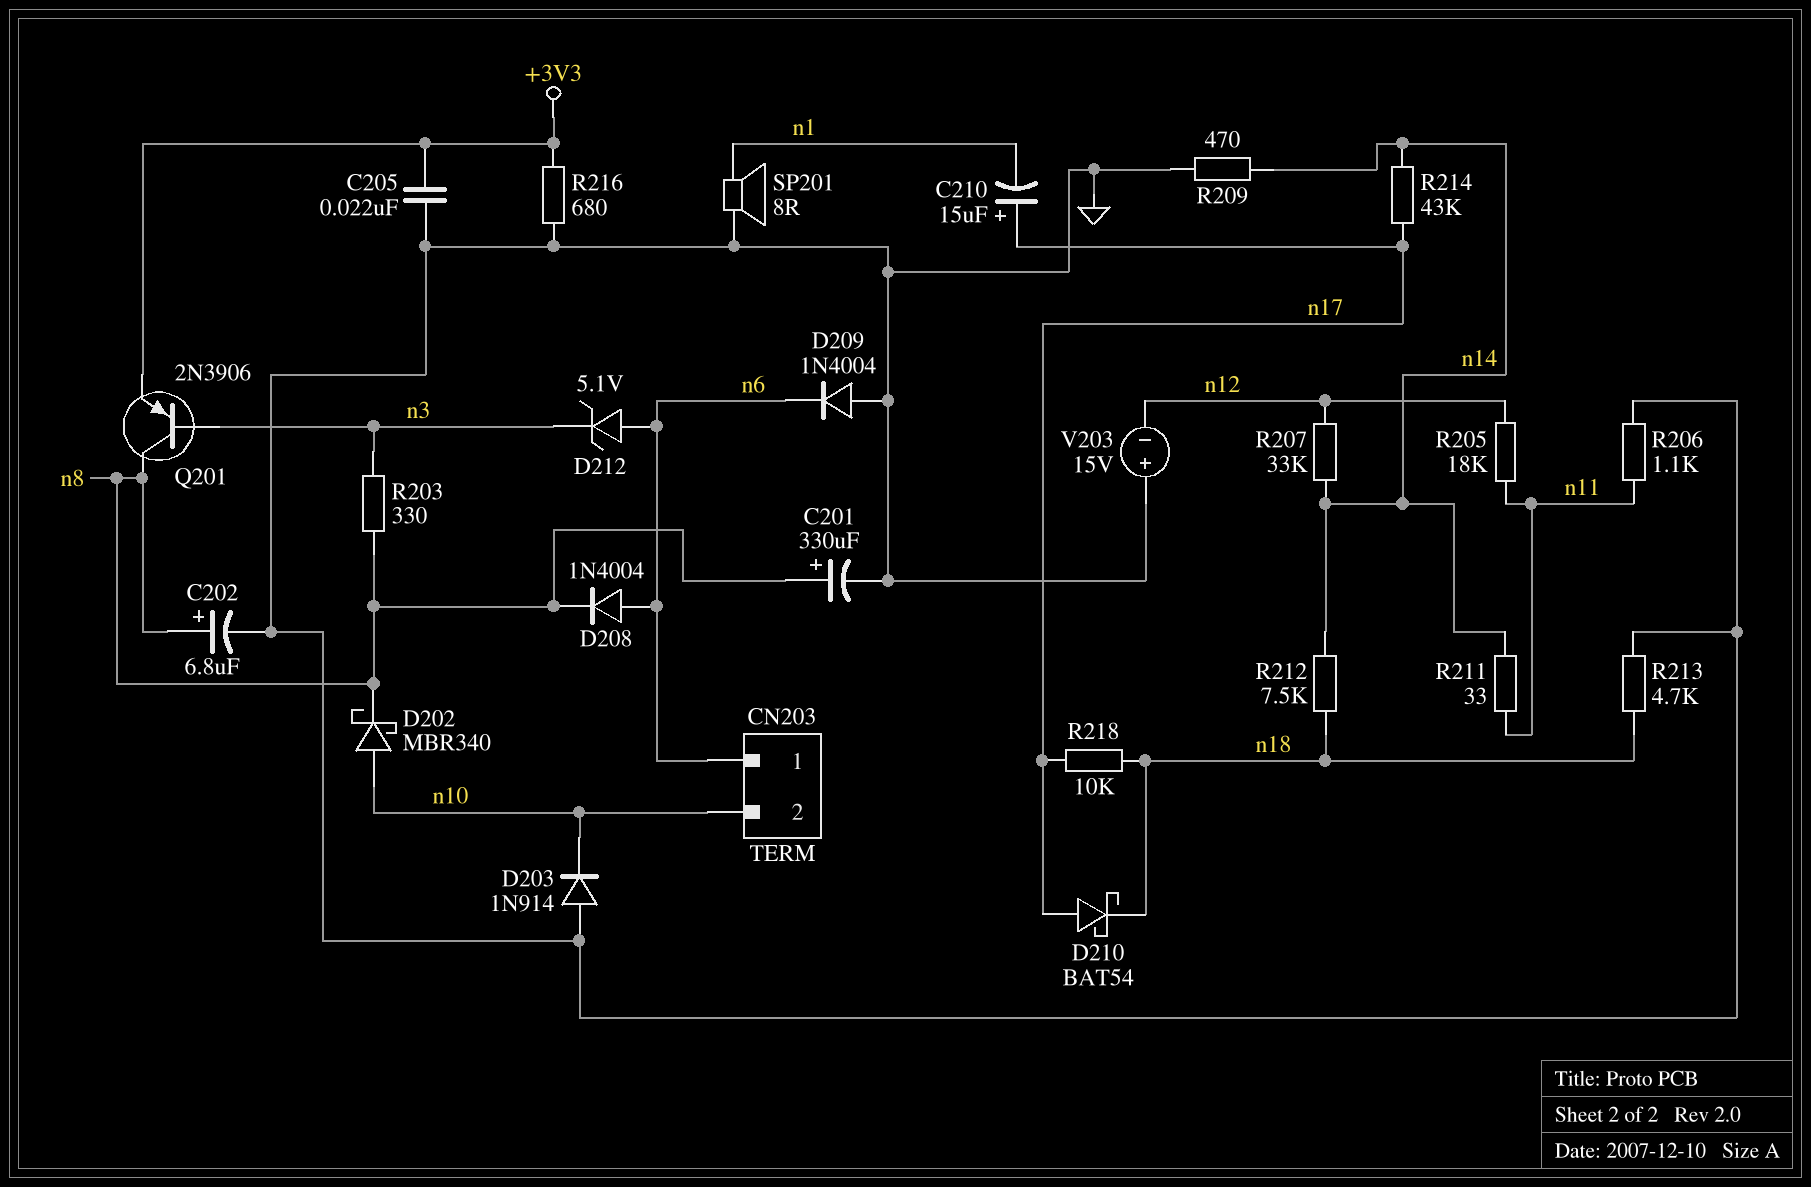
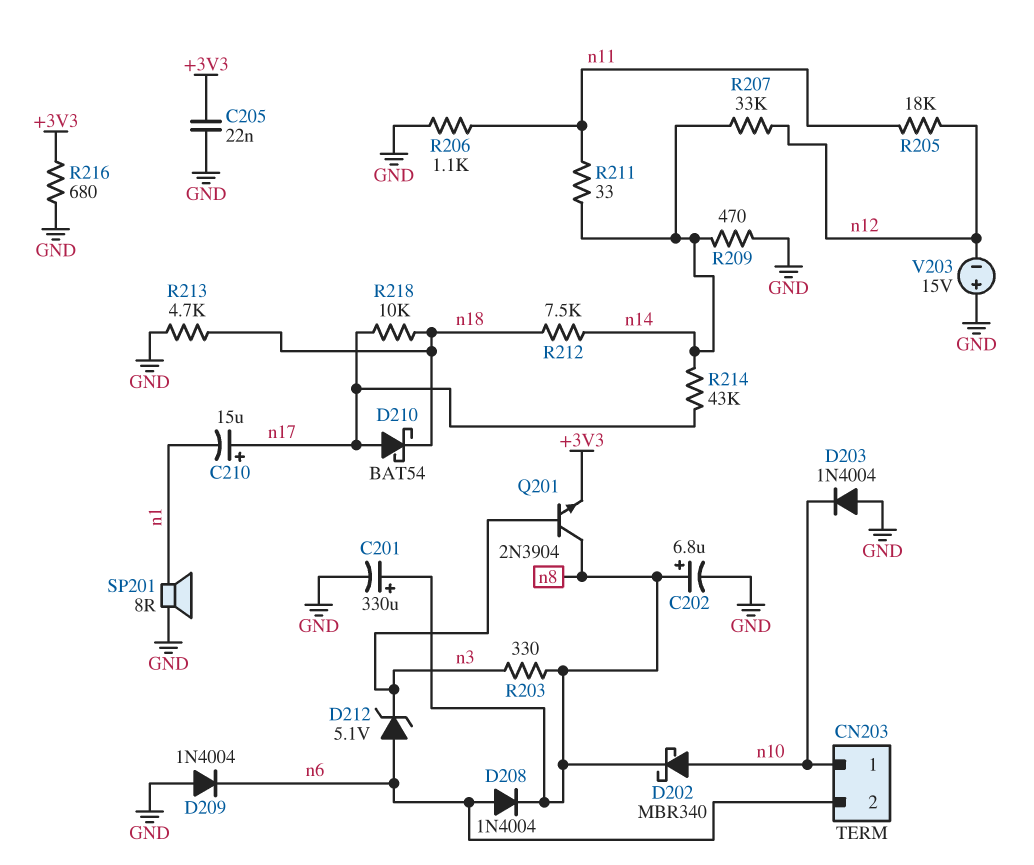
CN203 pin 1: n6 -> n10
CN203 pin 2: n10 -> n6
D203: diode 1N914 (A GND, K n10) -> diode 1N4004 (A GND, K n10)
Q201: PNP 2N3906 (B n3, C n8, E +3V3) -> NPN 2N3904 (B n3, C n8, E +3V3)

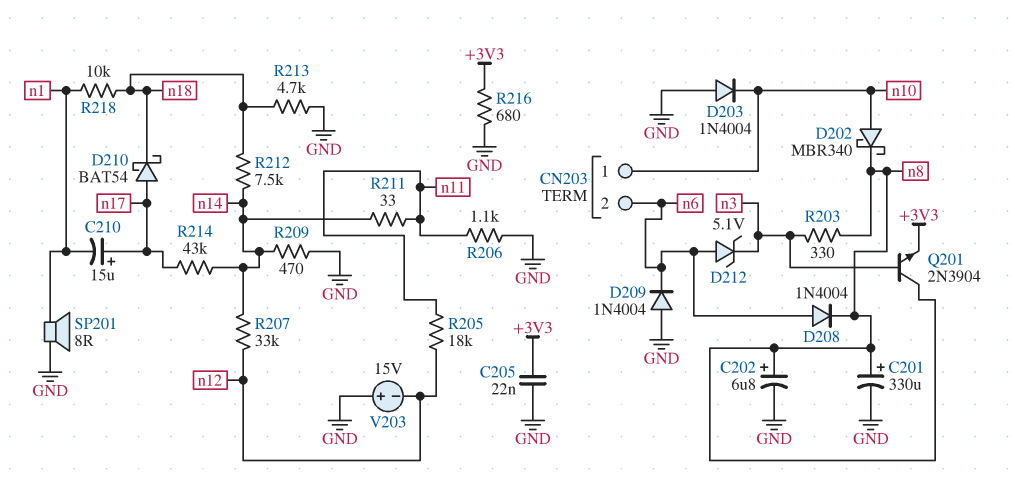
R218: 10k (n17, n18) -> 10k (n1, n18)

